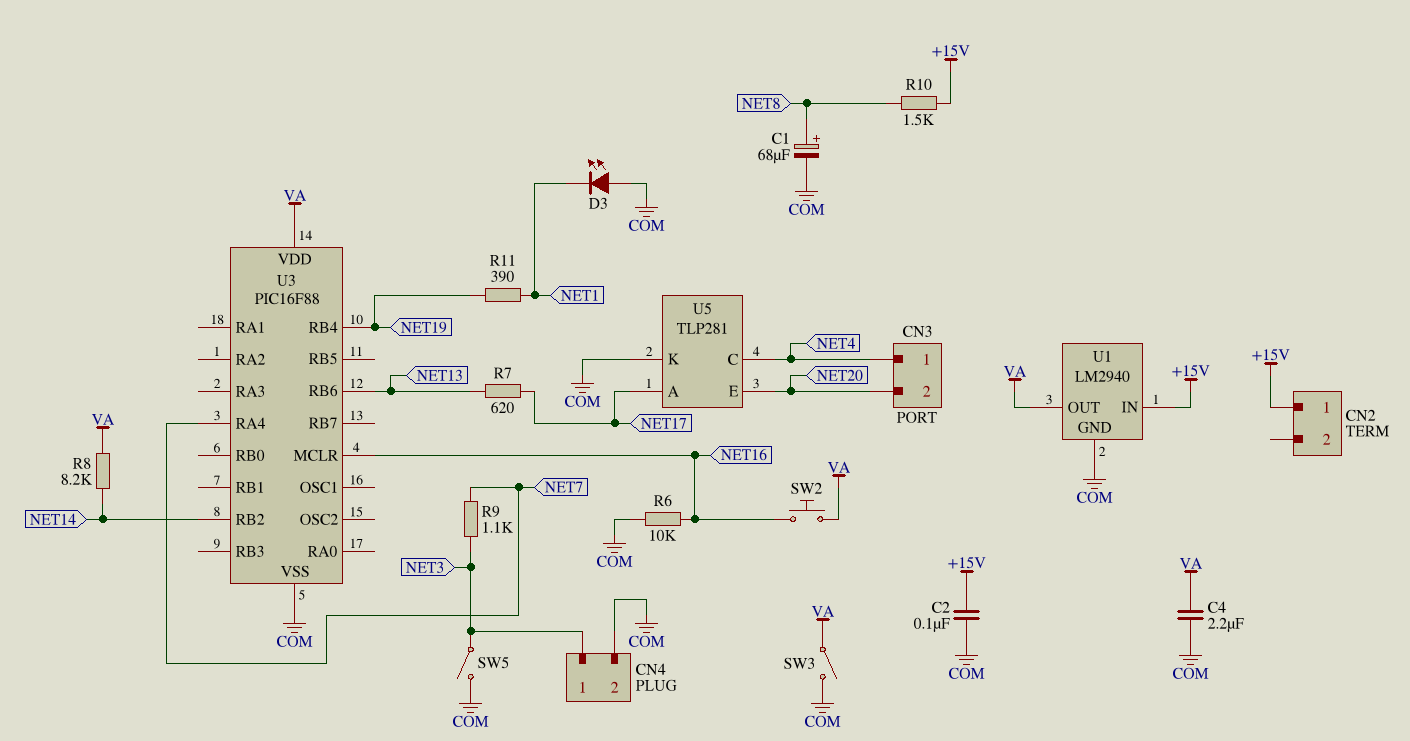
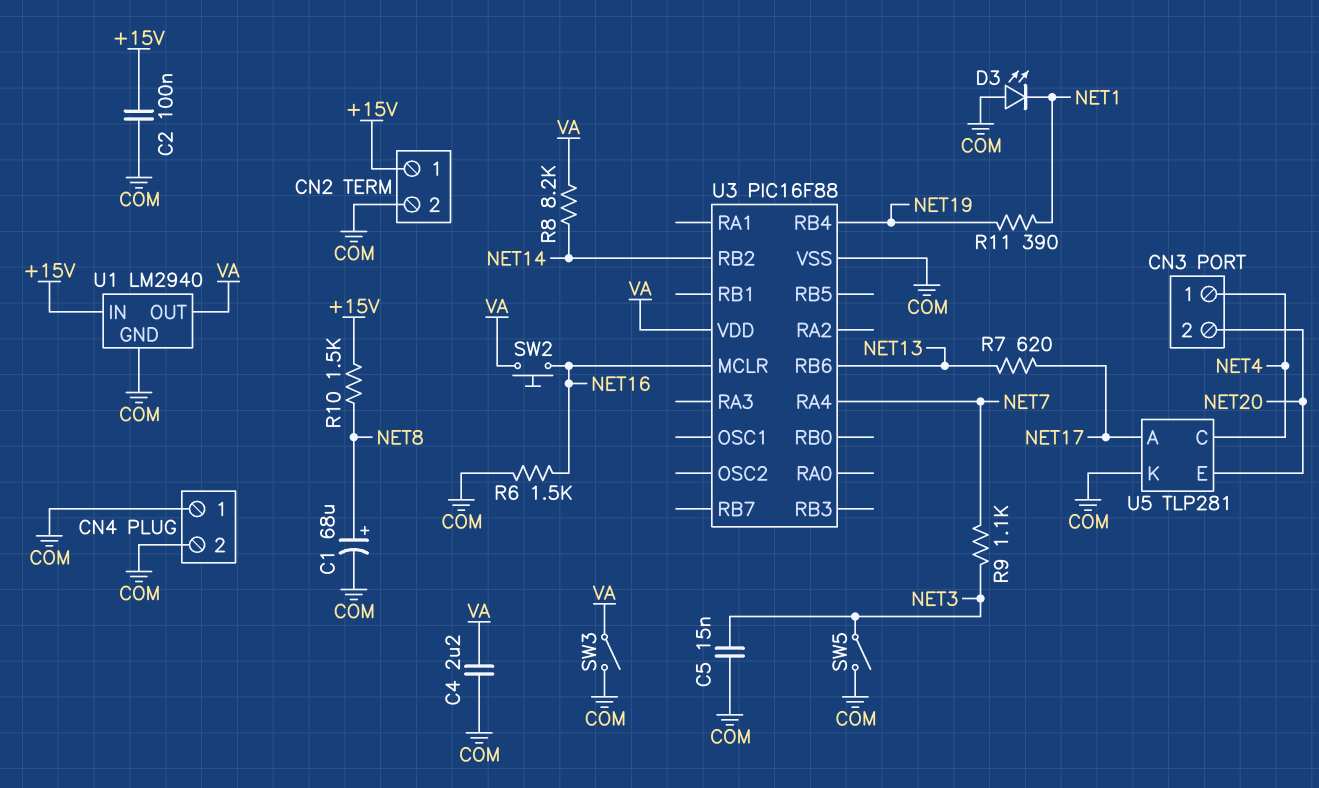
C5: none -> 15nF (COM, NET3)
CN2 pin 2: none -> COM
CN4 pin 1: NET3 -> COM
R6: 10k (COM, NET16) -> 1.5k (COM, NET16)

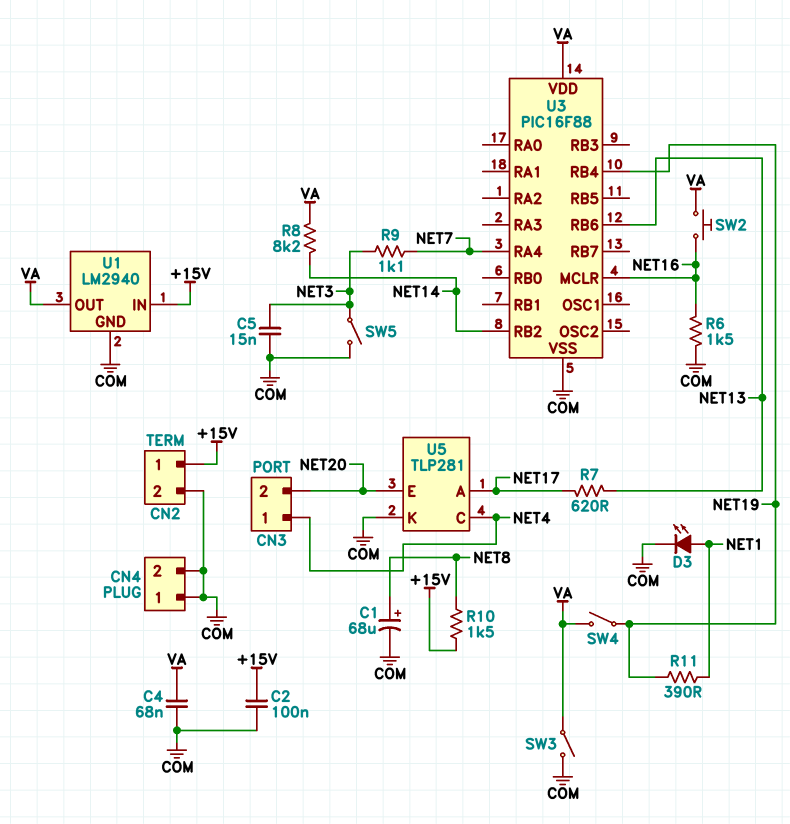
C4: 2.2uF (COM, VA) -> 68nF (COM, VA)
D3: LED (A COM, K NET1) -> LED (A NET1, K COM)
SW4: none -> switch (NET19, VA)

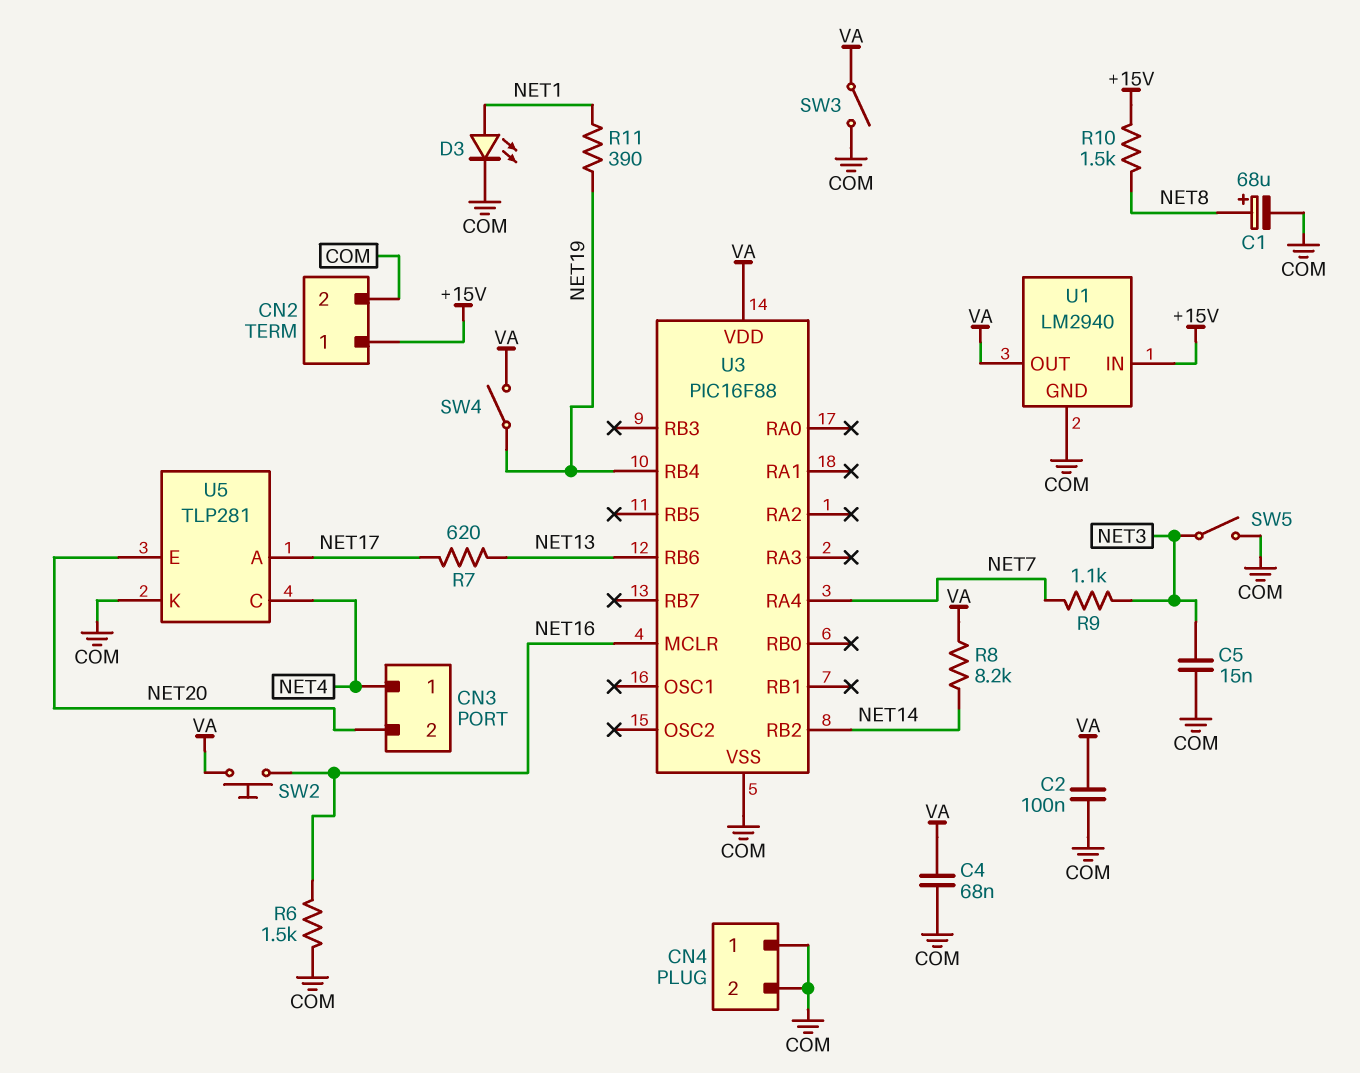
C2: 100nF (+15V, COM) -> 100nF (COM, VA)

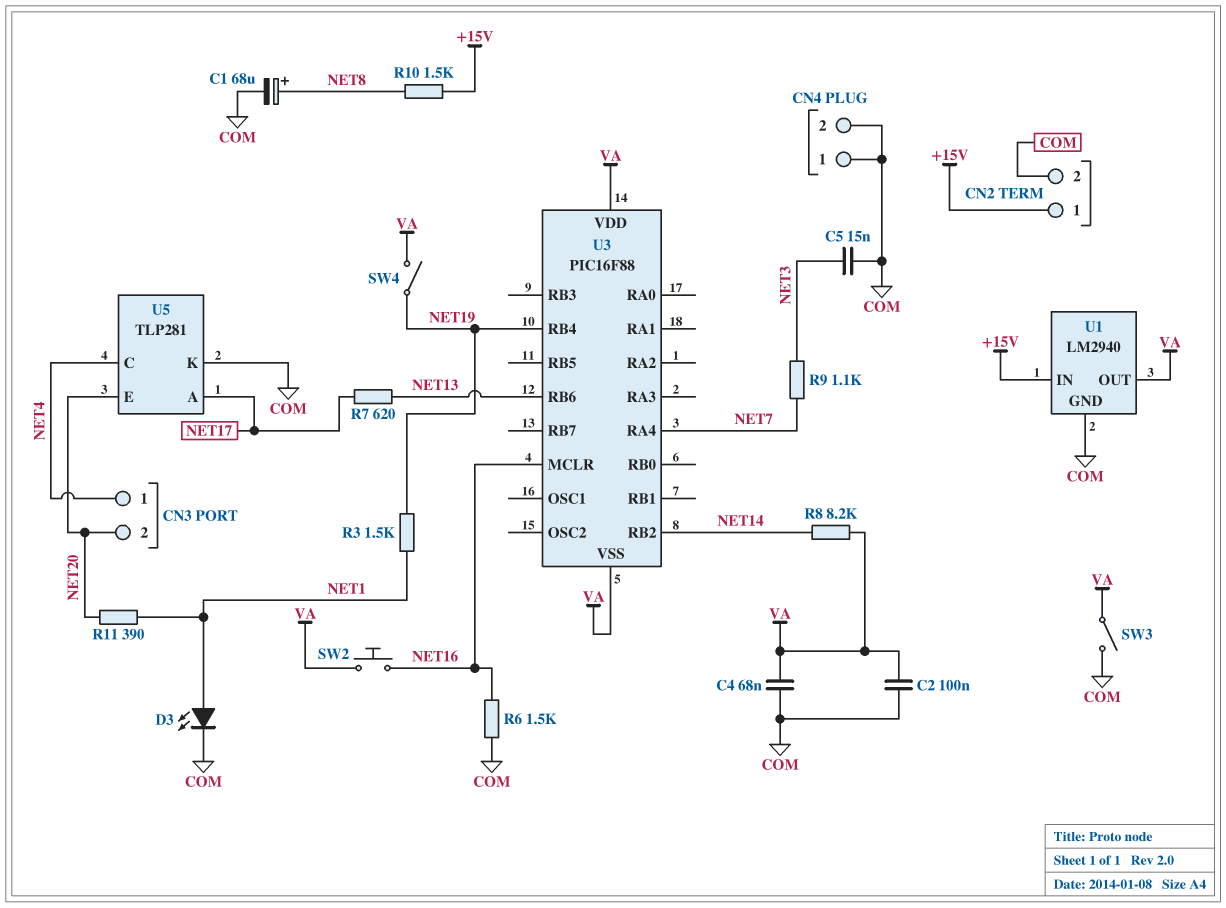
R3: none -> 1.5k (NET1, NET19)
R11: 390 (NET1, NET19) -> 390 (NET1, NET20)
SW5: switch (COM, NET3) -> none
U3 pin VSS: COM -> VA

